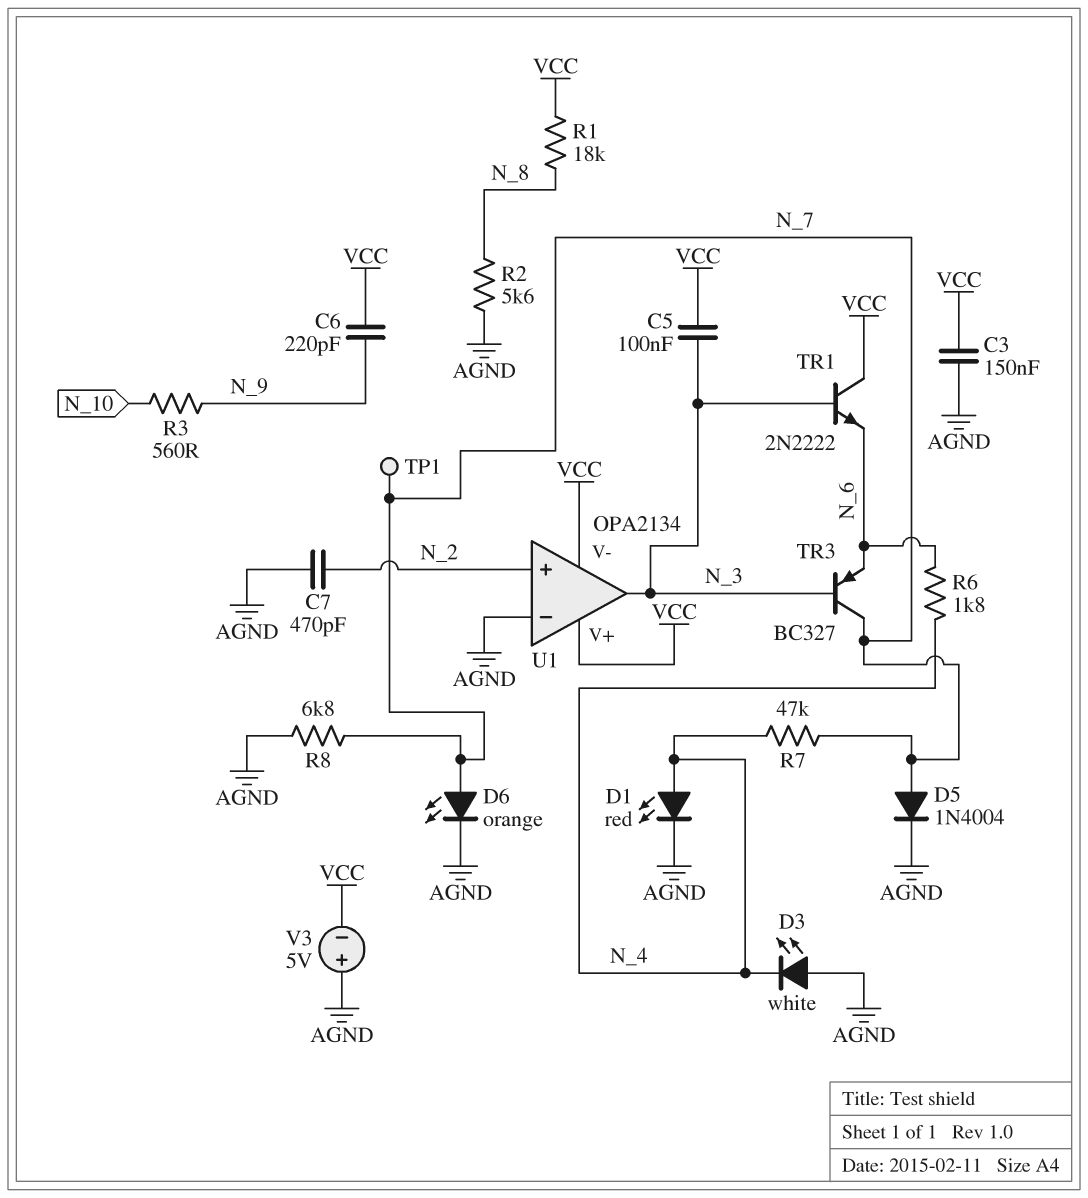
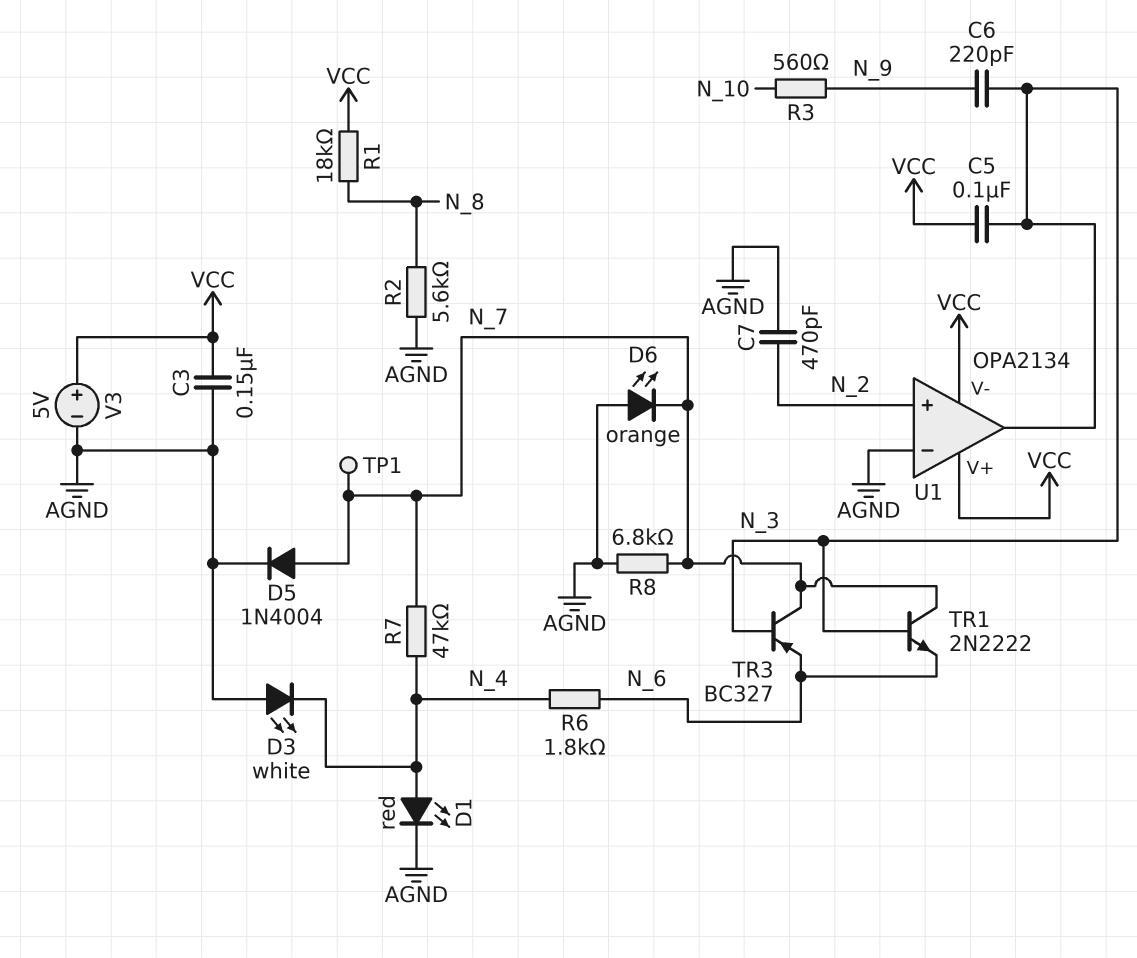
C6: 220pF (N_9, VCC) -> 220pF (N_3, N_9)
D6: LED orange (A N_7, K AGND) -> LED orange (A AGND, K N_7)
TR1: NPN 2N2222 (B N_3, C VCC, E N_6) -> NPN 2N2222 (B N_3, C N_7, E N_6)
V3: 5V (plus AGND, minus VCC) -> 5V (plus VCC, minus AGND)

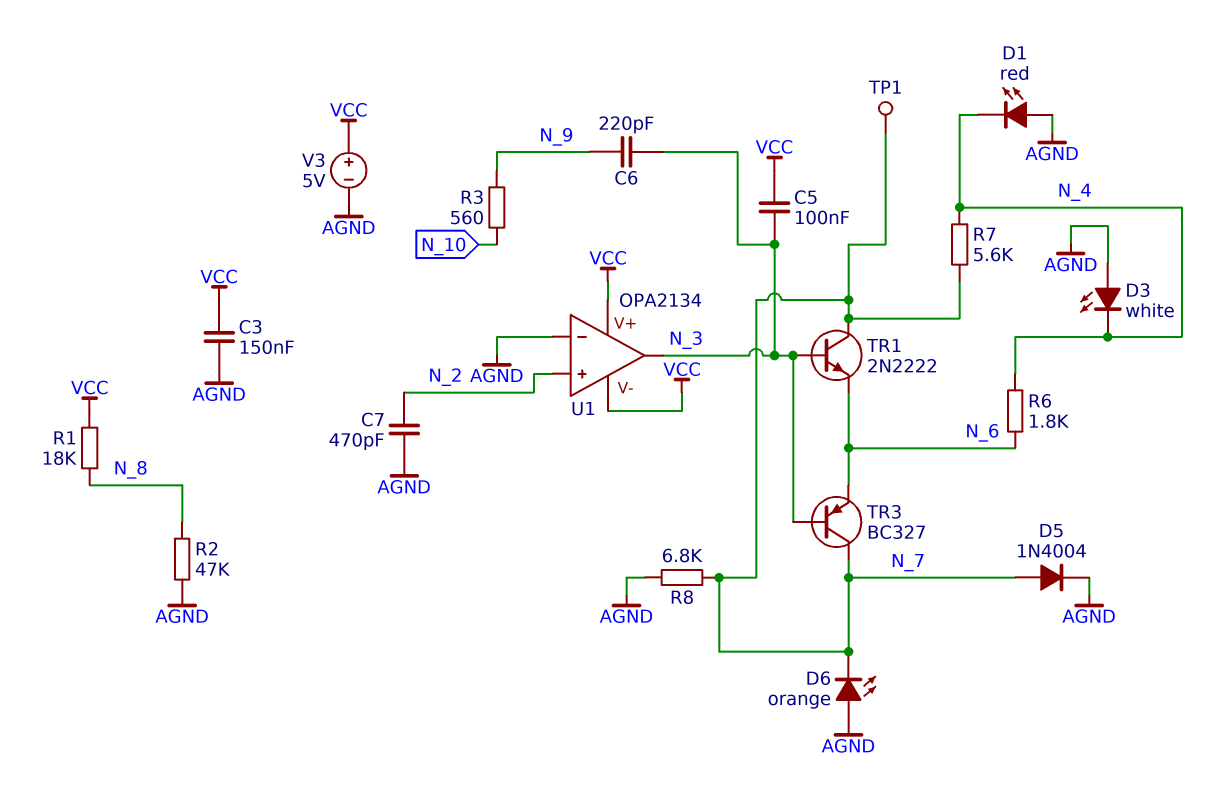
D1: LED red (A N_4, K AGND) -> LED red (A AGND, K N_4)
R2: 5.6k (AGND, N_8) -> 47k (AGND, N_8)
R7: 47k (N_4, N_7) -> 5.6k (N_4, N_7)

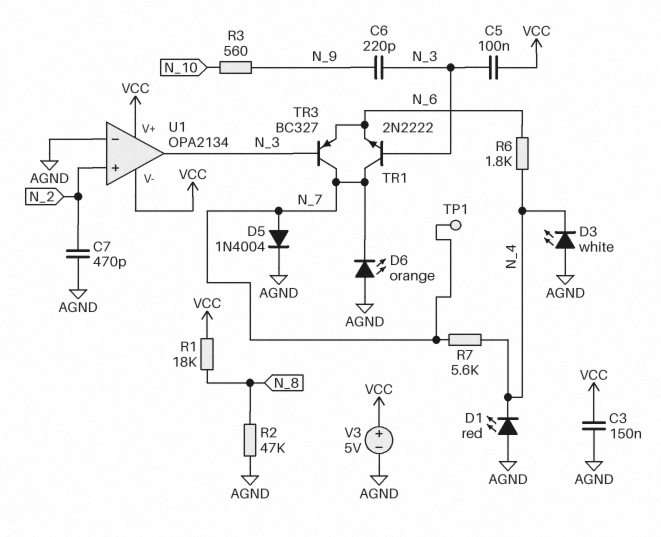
R8: 6.8k (AGND, N_7) -> none

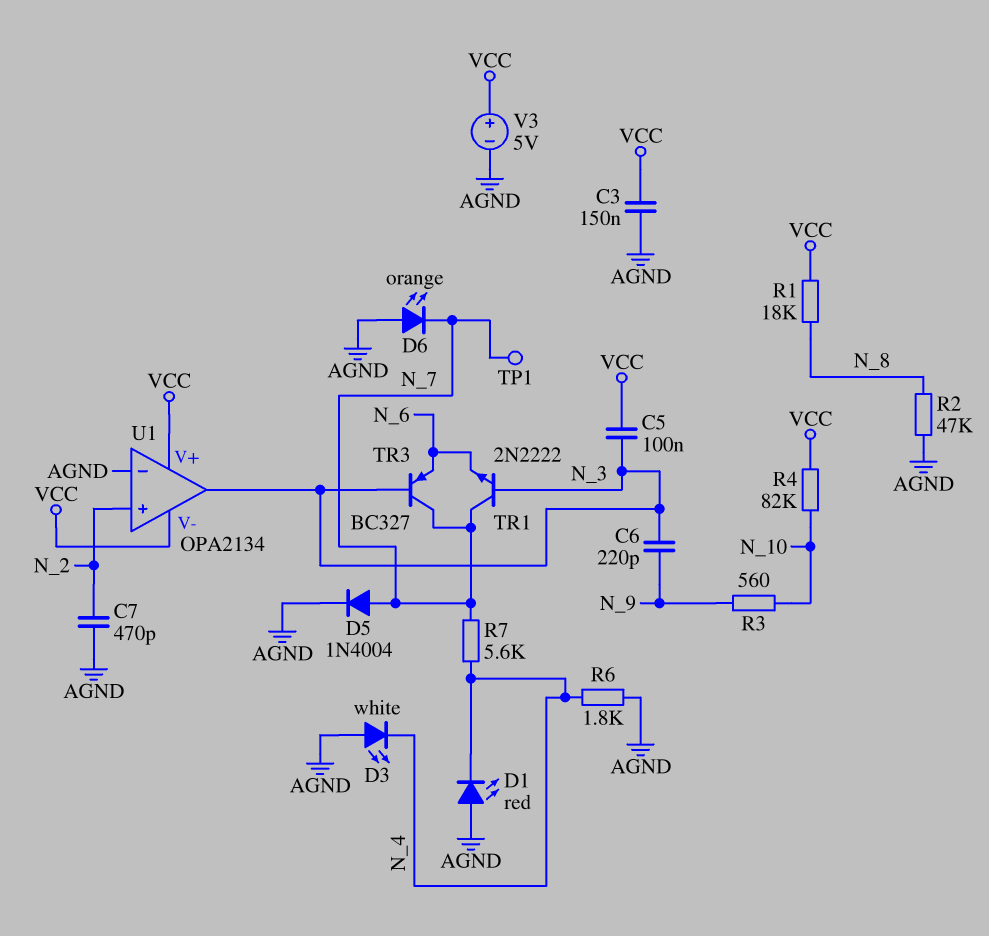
R4: none -> 82k (N_10, VCC)
R6: 1.8k (N_4, N_6) -> 1.8k (AGND, N_4)

